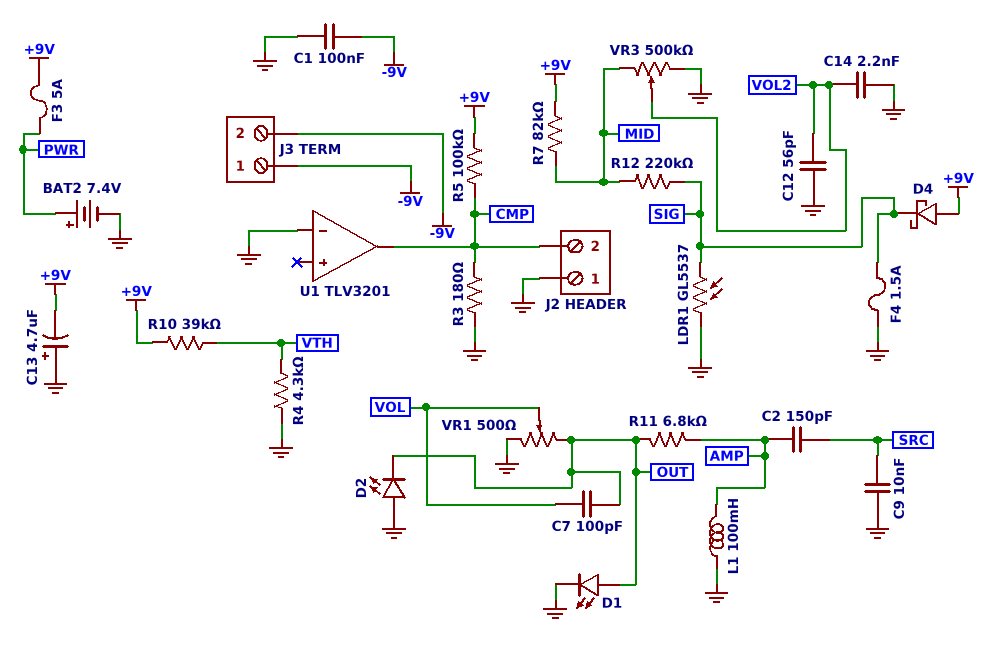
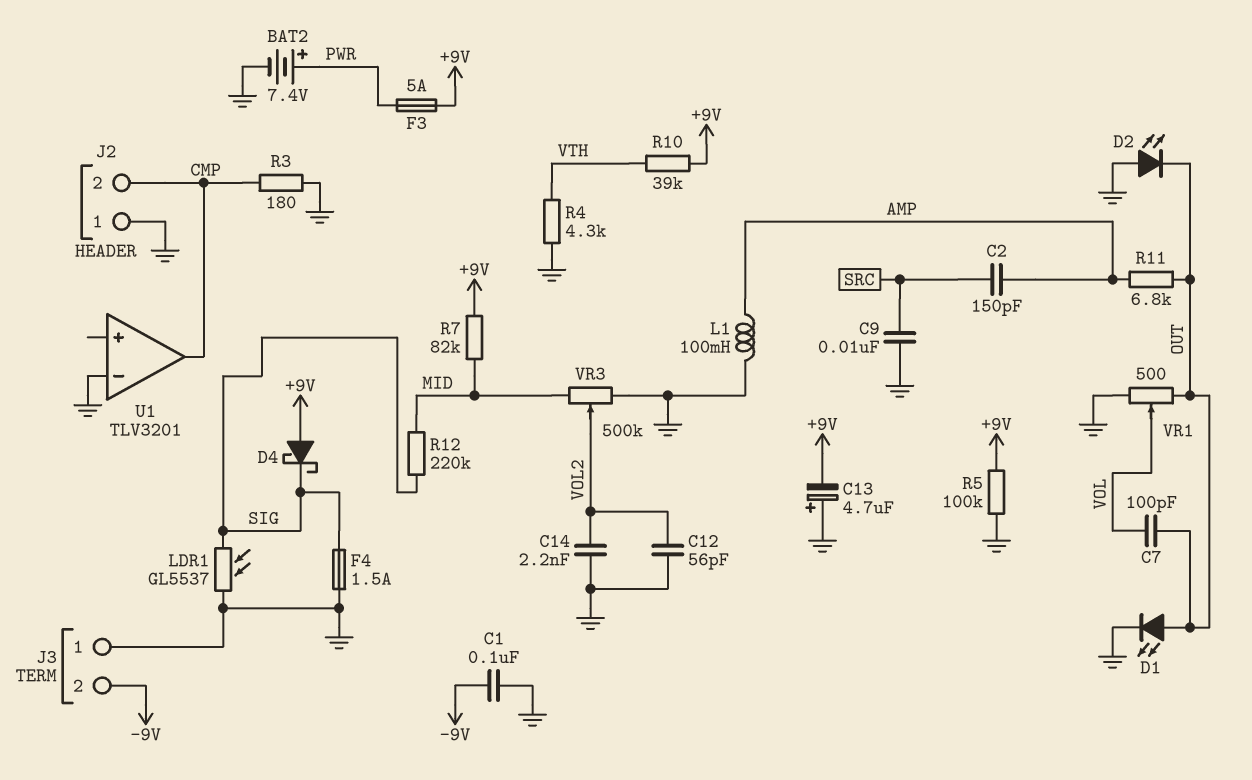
J3 pin 1: -9V -> GND
R5: 100k (+9V, CMP) -> 100k (+9V, GND)

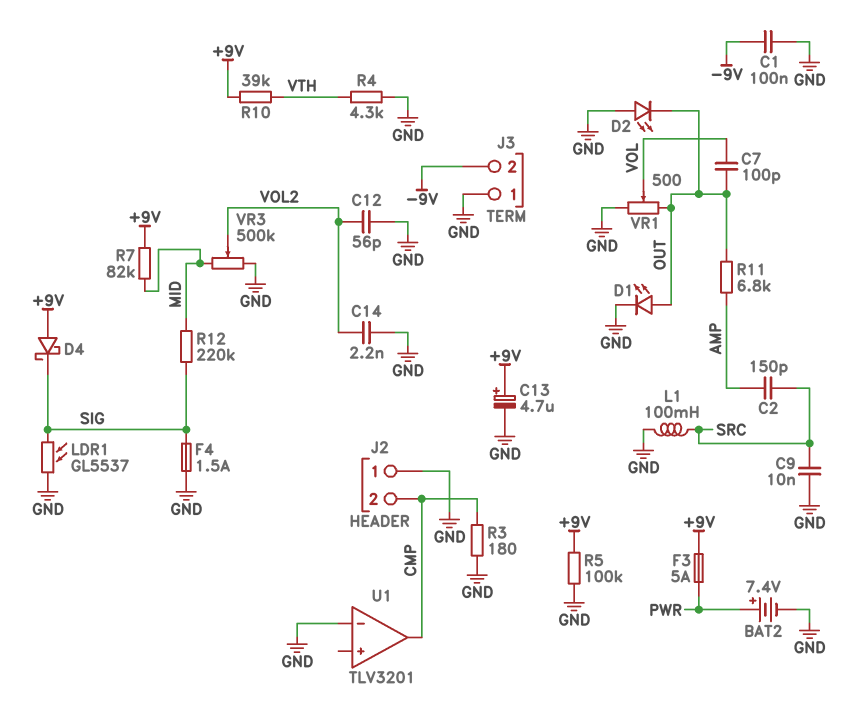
C13: 4.7uF (plus GND, minus +9V) -> 4.7uF (plus +9V, minus GND)
L1: 100mH (AMP, GND) -> 100mH (GND, SRC)

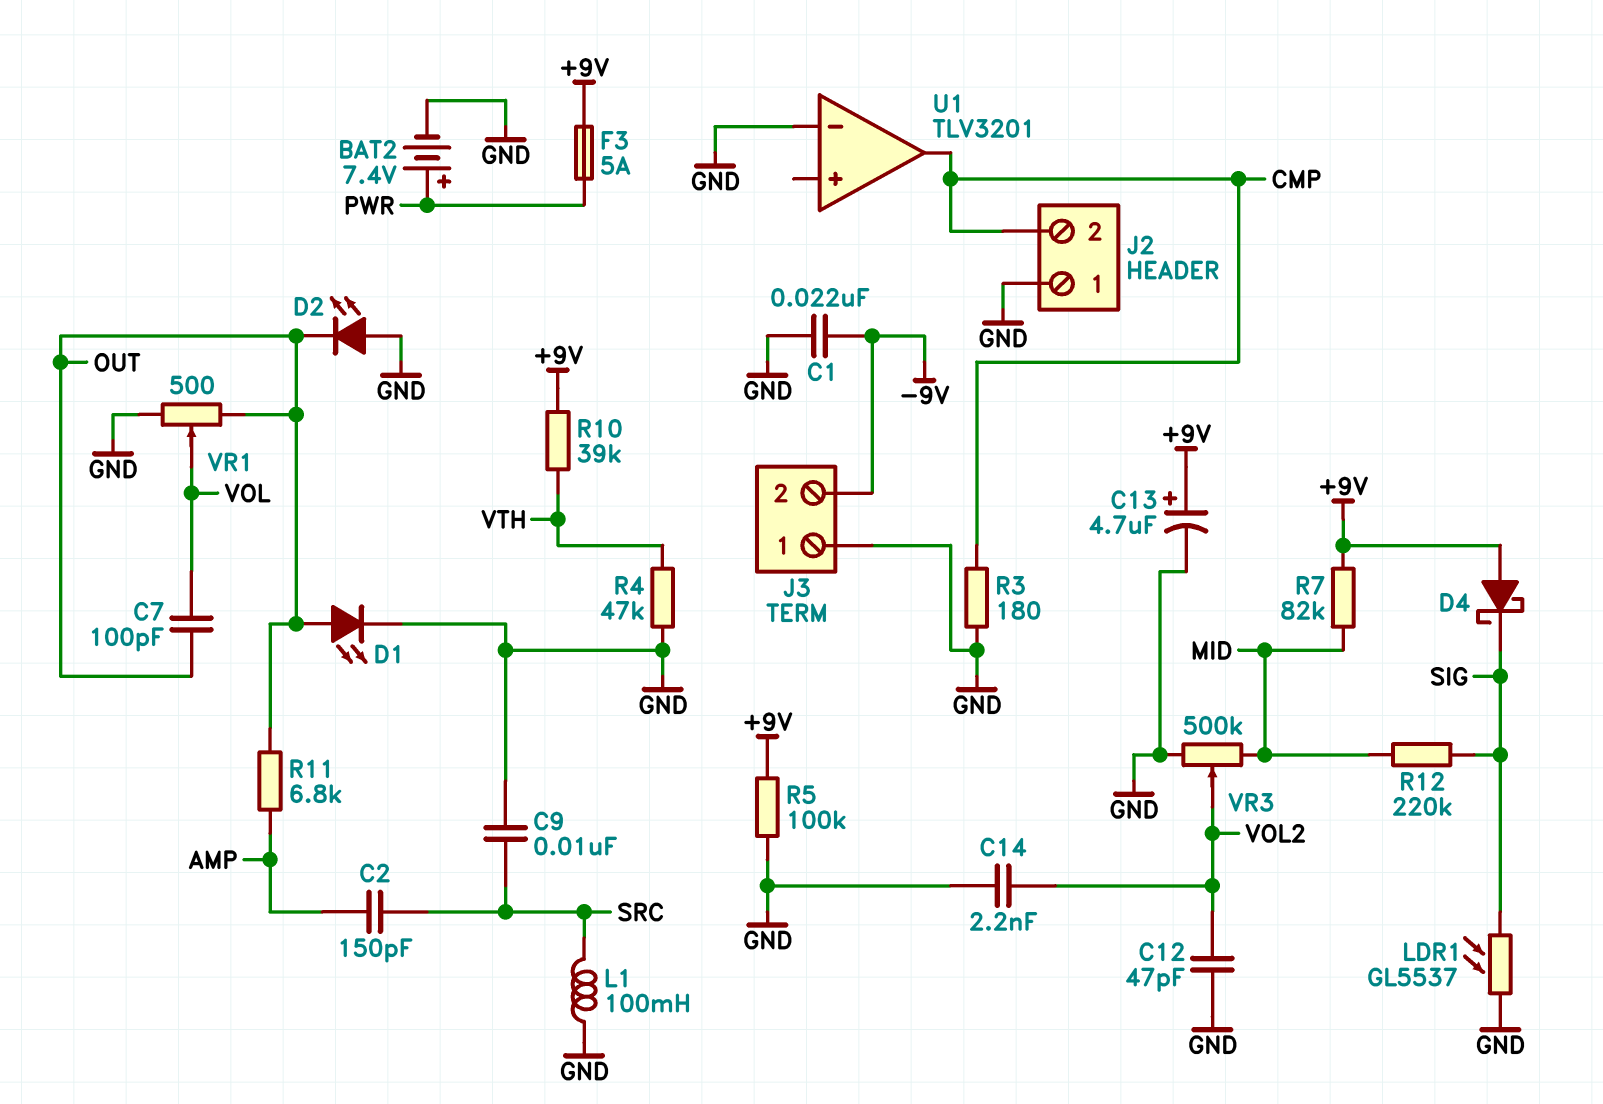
C1: 100nF (-9V, GND) -> 22nF (-9V, GND)
C12: 56pF (GND, VOL2) -> 47pF (GND, VOL2)
F4: 1.5A (GND, SIG) -> none
R4: 4.3k (GND, VTH) -> 47k (GND, VTH)

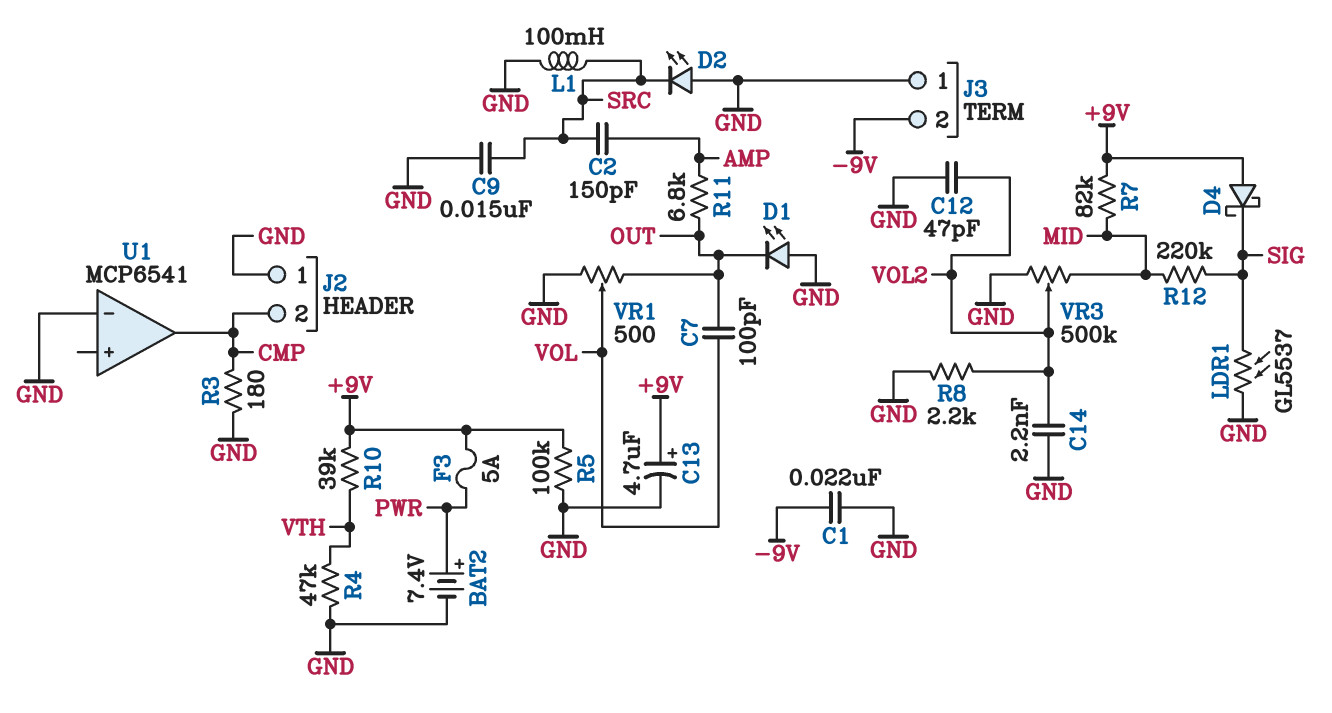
C9: 10nF (GND, SRC) -> 15nF (GND, SRC)
D1: LED (A OUT, K GND) -> LED (A GND, K OUT)
D2: LED (A GND, K OUT) -> LED (A GND, K SRC)
R8: none -> 2.2k (GND, VOL2)
U1: TLV3201 -> MCP6541

